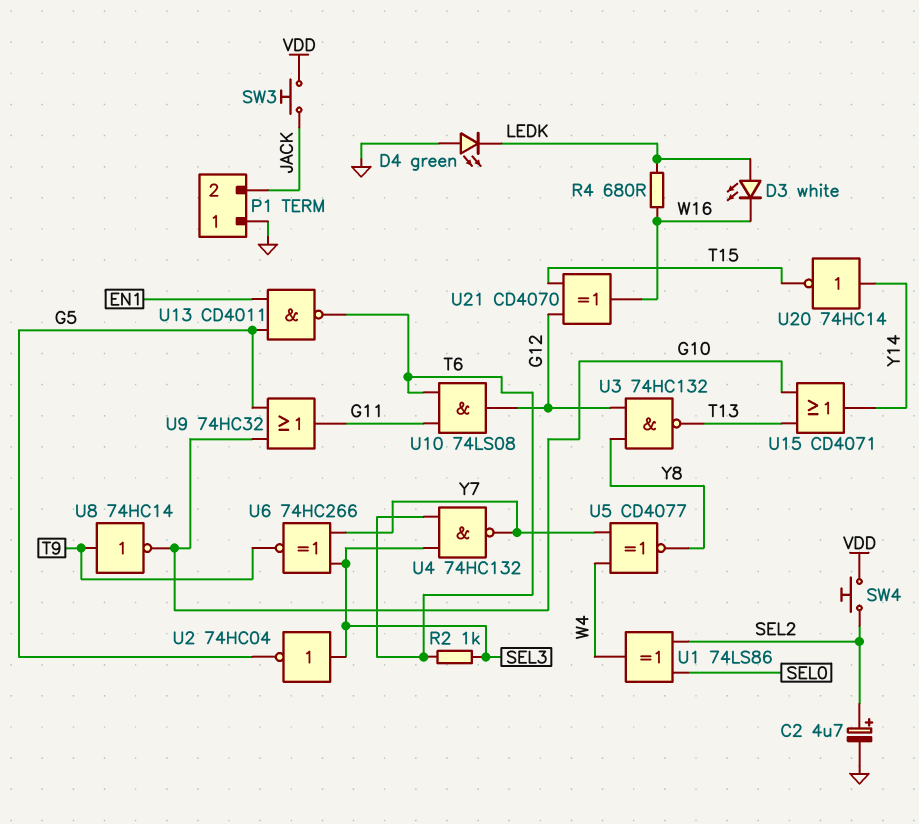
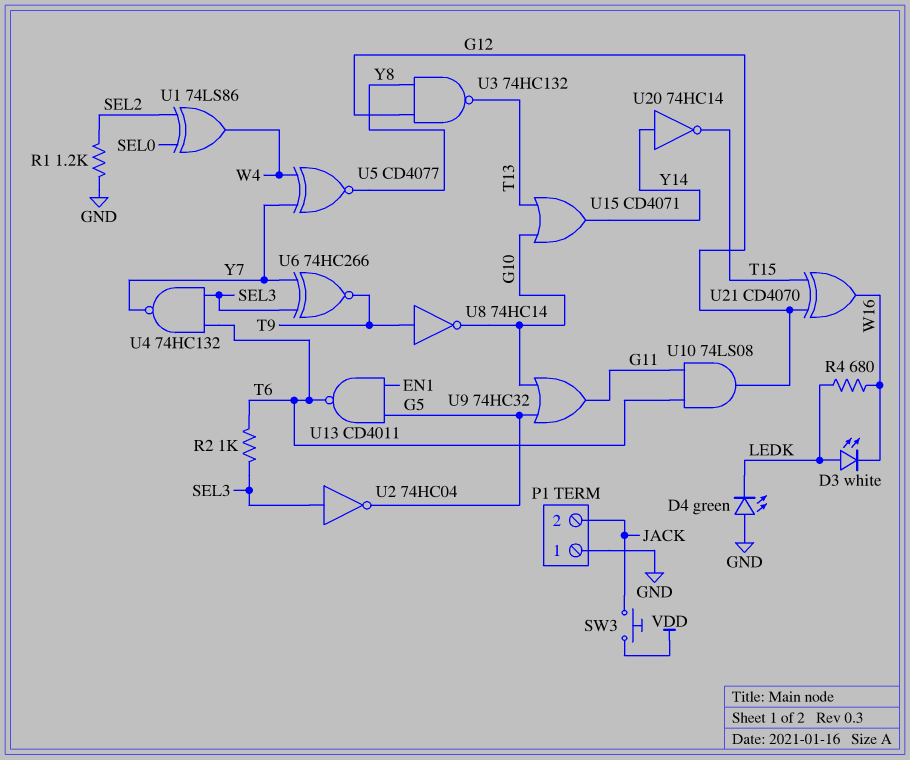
C2: 4.7uF (plus SEL2, minus GND) -> none
R1: none -> 1.2k (GND, SEL2)
SW4: button (SEL2, VDD) -> none

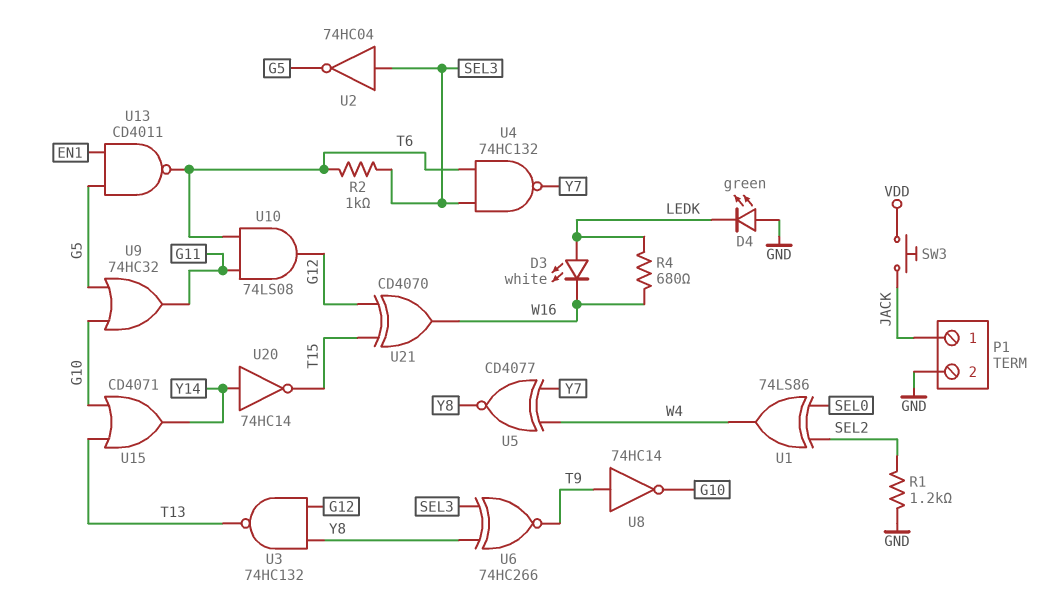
P1 pin 1: GND -> JACK
P1 pin 2: JACK -> GND
U6: XNOR 74HC266 (in SEL3, in Y7, out T9) -> XNOR 74HC266 (in SEL3, in Y8, out T9)

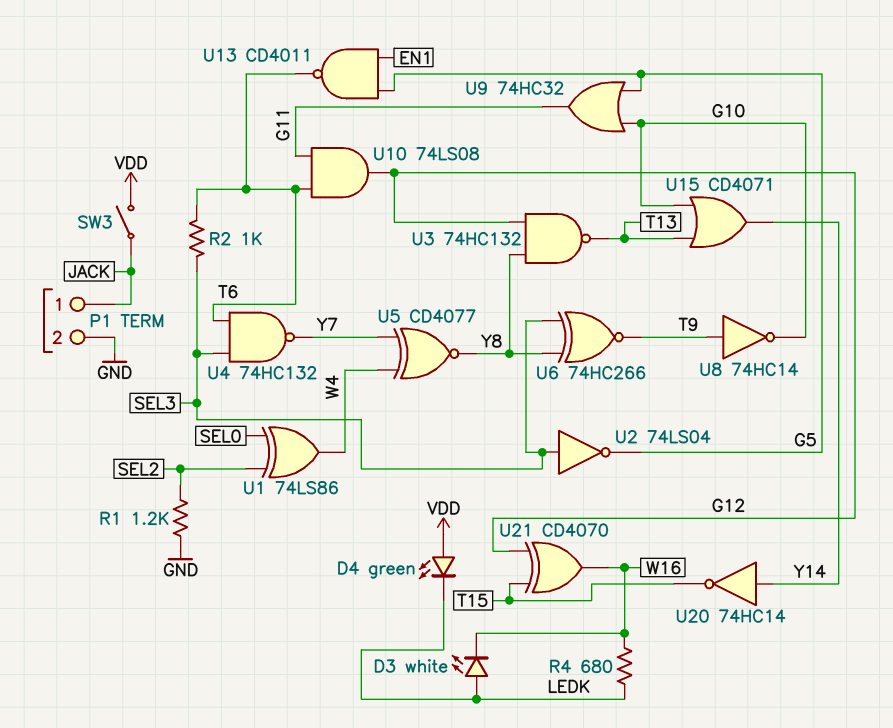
D4: LED green (A GND, K LEDK) -> LED green (A VDD, K LEDK)
SW3: button (JACK, VDD) -> switch (JACK, VDD)
U2: NOT 74HC04 (in SEL3, out G5) -> NOT 74LS04 (in SEL3, out G5)

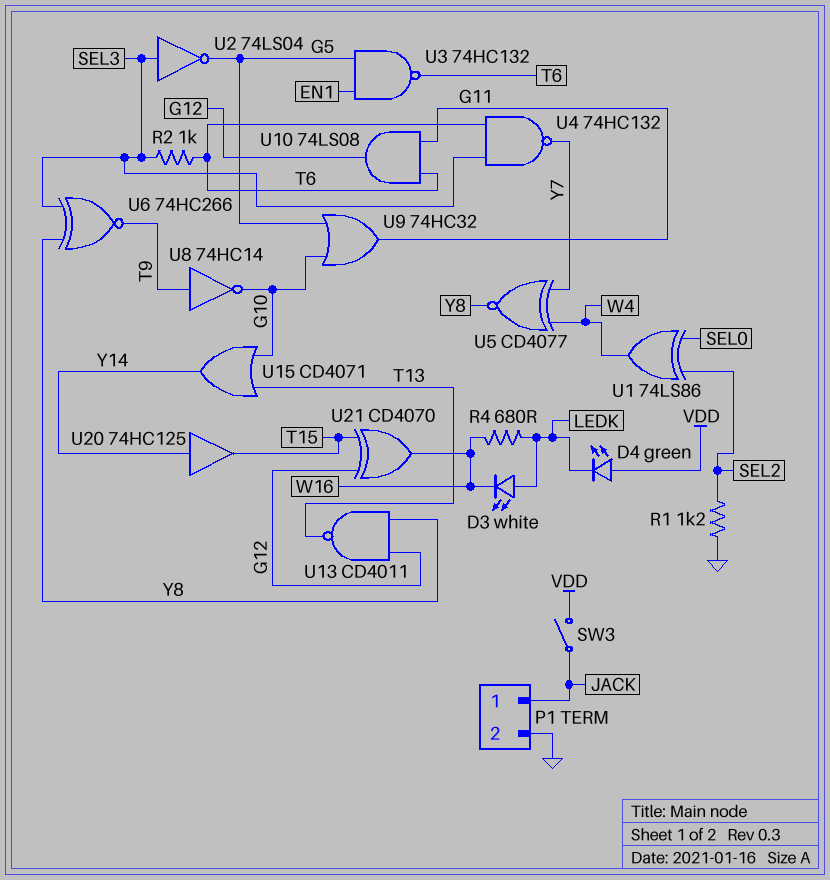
U3: NAND 74HC132 (in G12, in Y8, out T13) -> NAND 74HC132 (in EN1, in G5, out T6)
U13: NAND CD4011 (in EN1, in G5, out T6) -> NAND CD4011 (in G12, in Y8, out T13)
U20: NOT 74HC14 (in Y14, out T15) -> buffer 74HC125 (in Y14, out T15)

